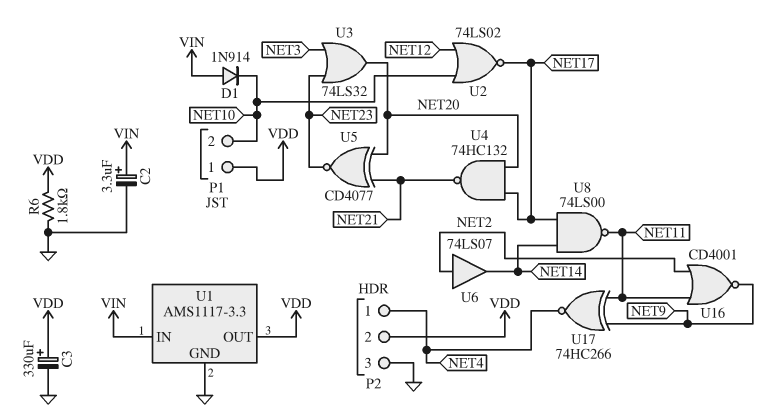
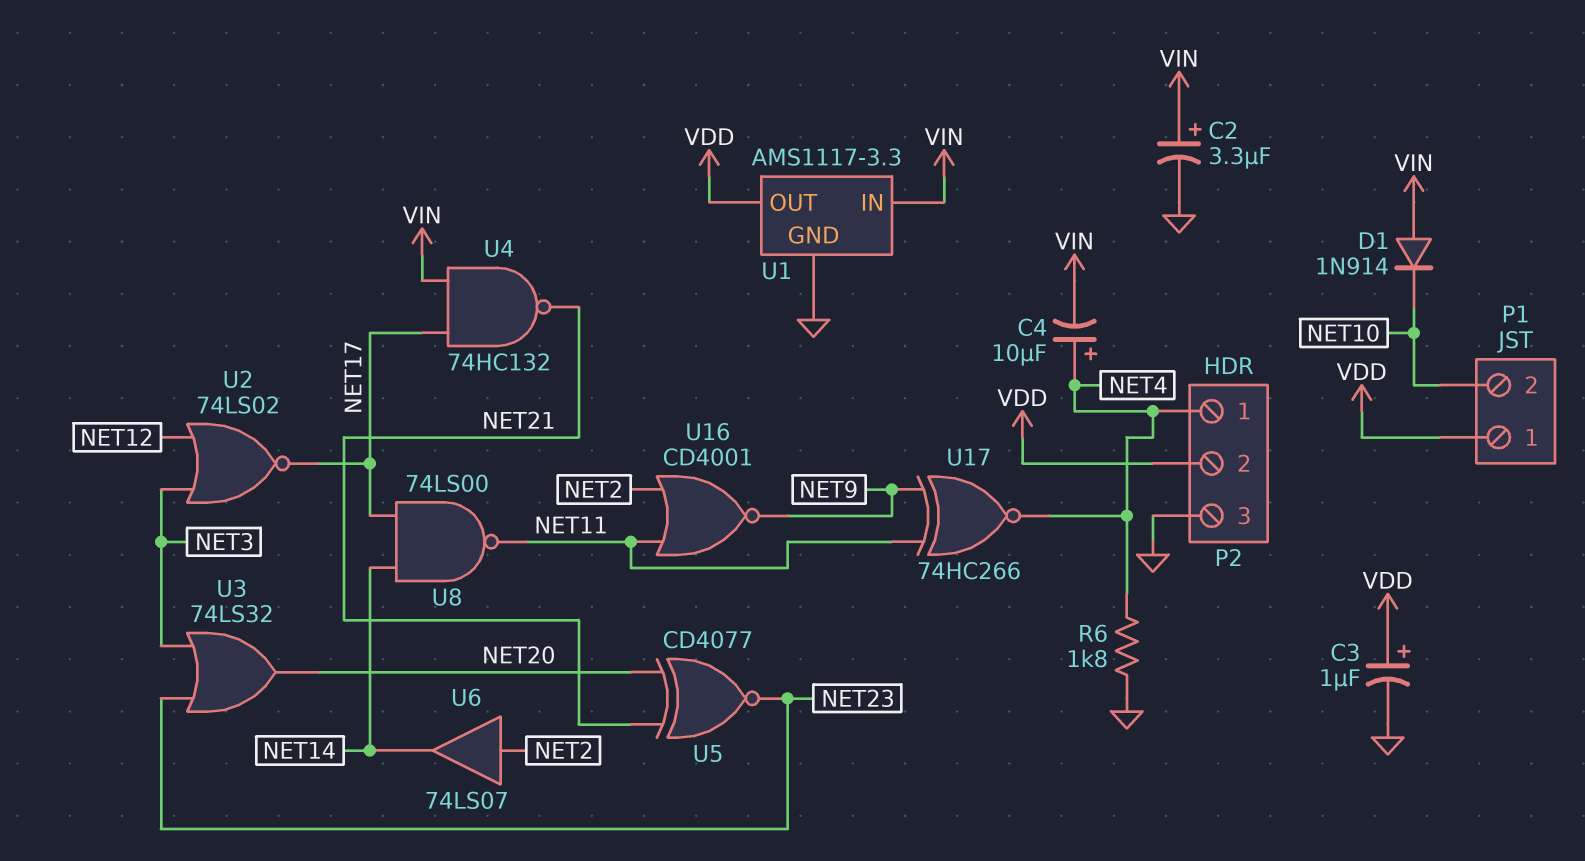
C3: 330uF (plus VDD, minus GND) -> 1uF (plus VDD, minus GND)
C4: none -> 10uF (plus NET4, minus VIN)
R6: 1.8k (GND, VDD) -> 1.8k (GND, NET4)
U2: NOR 74LS02 (in NET10, in NET12, out NET17) -> NOR 74LS02 (in NET3, in NET12, out NET17)
U4: NAND 74HC132 (in NET17, in NET20, out NET21) -> NAND 74HC132 (in NET17, in VIN, out NET21)

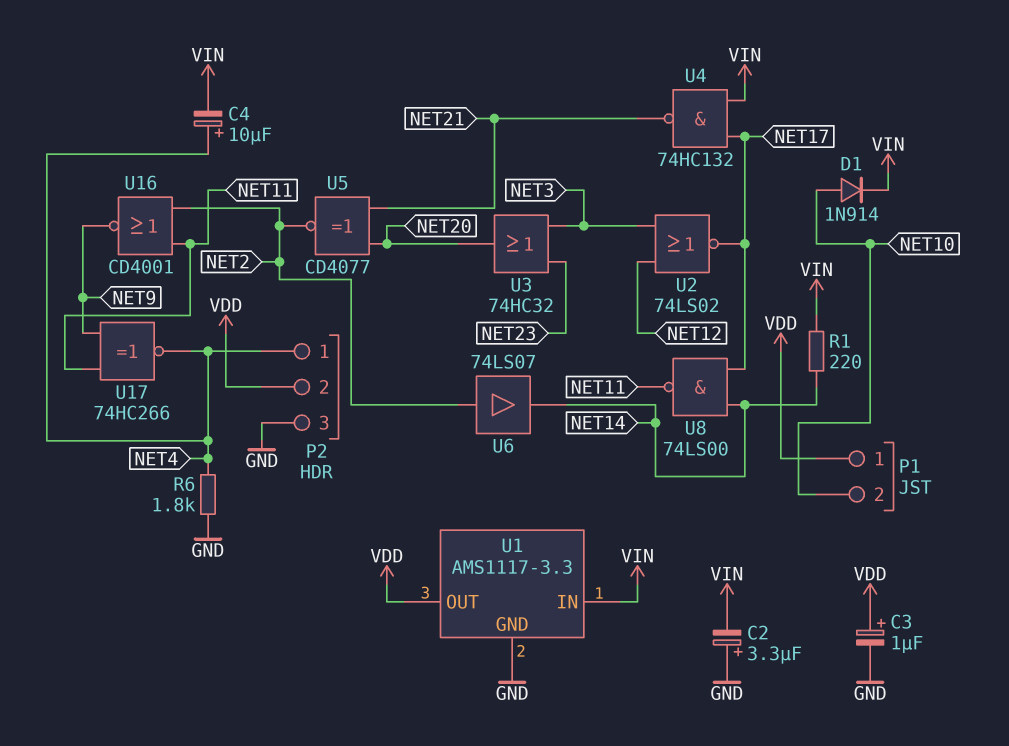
C2: 3.3uF (plus VIN, minus GND) -> 3.3uF (plus GND, minus VIN)
D1: diode 1N914 (A VIN, K NET10) -> diode 1N914 (A NET10, K VIN)
R1: none -> 220 (NET14, VIN)
U3: OR 74LS32 (in NET3, in NET23, out NET20) -> OR 74HC32 (in NET3, in NET23, out NET20)
U5: XNOR CD4077 (in NET20, in NET21, out NET23) -> XNOR CD4077 (in NET20, in NET21, out NET2)

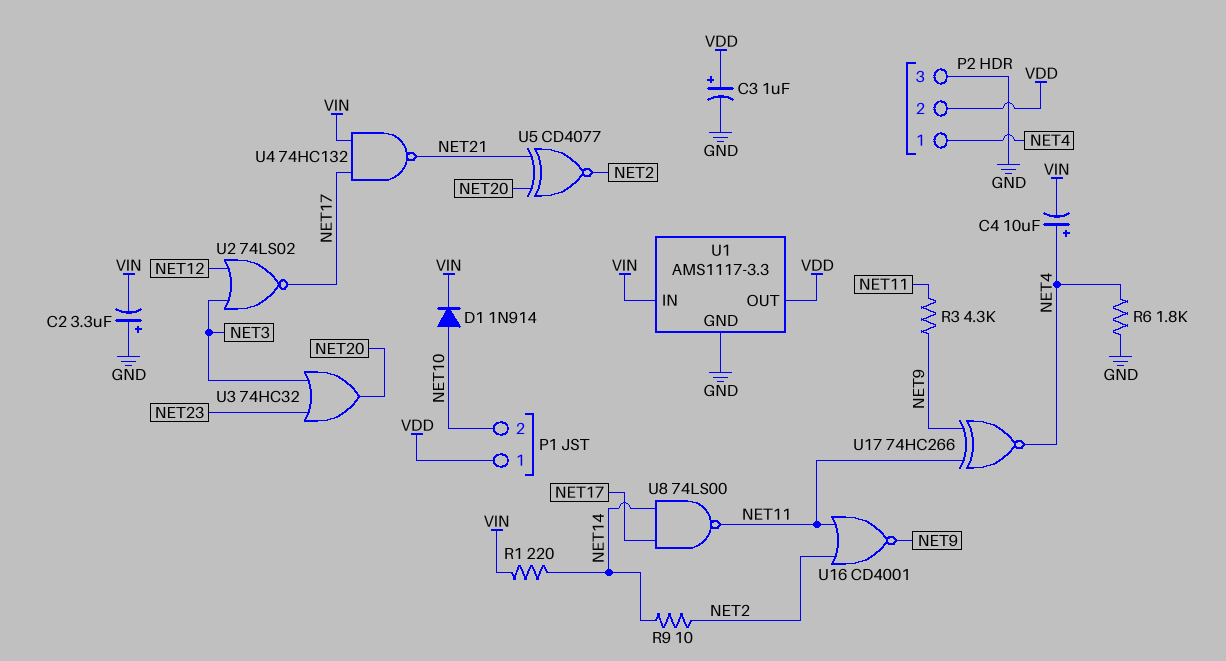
R3: none -> 4.3k (NET9, NET11)
R9: none -> 10 (NET2, NET14)
U6: buffer 74LS07 (in NET2, out NET14) -> none

